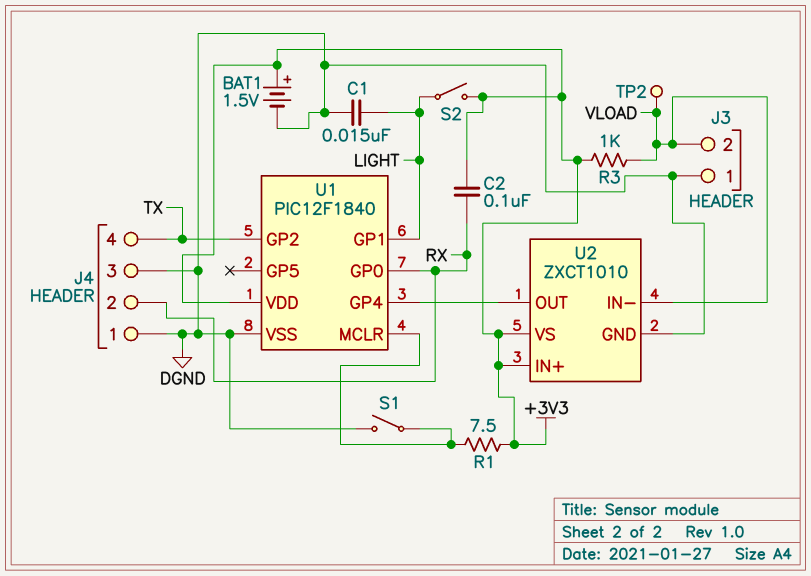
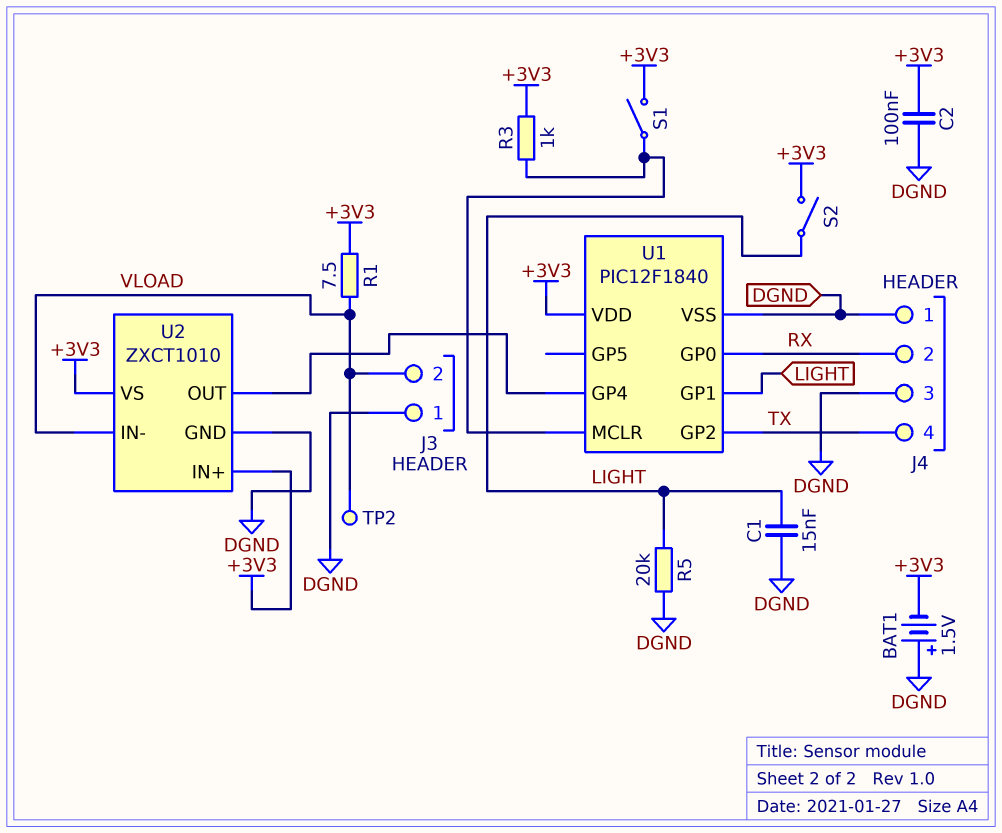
BAT1: 1.5V (plus +3V3, minus DGND) -> 1.5V (plus DGND, minus +3V3)
C2: 100nF (+3V3, RX) -> 100nF (+3V3, DGND)
R1: 7.5 (+3V3, U1/MCLR) -> 7.5 (+3V3, VLOAD)
R3: 1k (+3V3, VLOAD) -> 1k (+3V3, U1/MCLR)
R5: none -> 20k (DGND, LIGHT)
S1: switch (DGND, U1/MCLR) -> switch (+3V3, U1/MCLR)

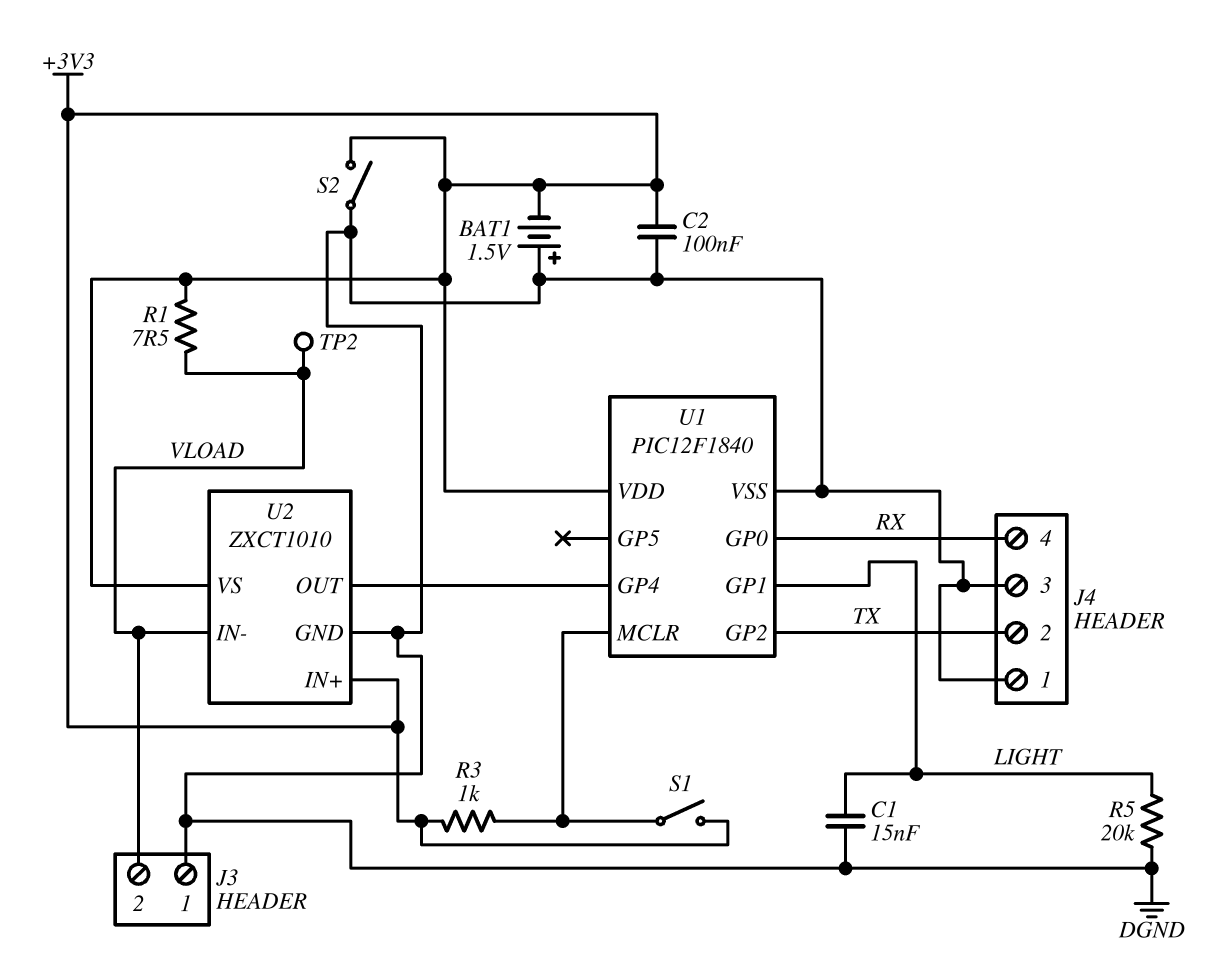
J4 pin 2: RX -> TX
J4 pin 4: TX -> RX
S2: switch (+3V3, LIGHT) -> switch (+3V3, DGND)

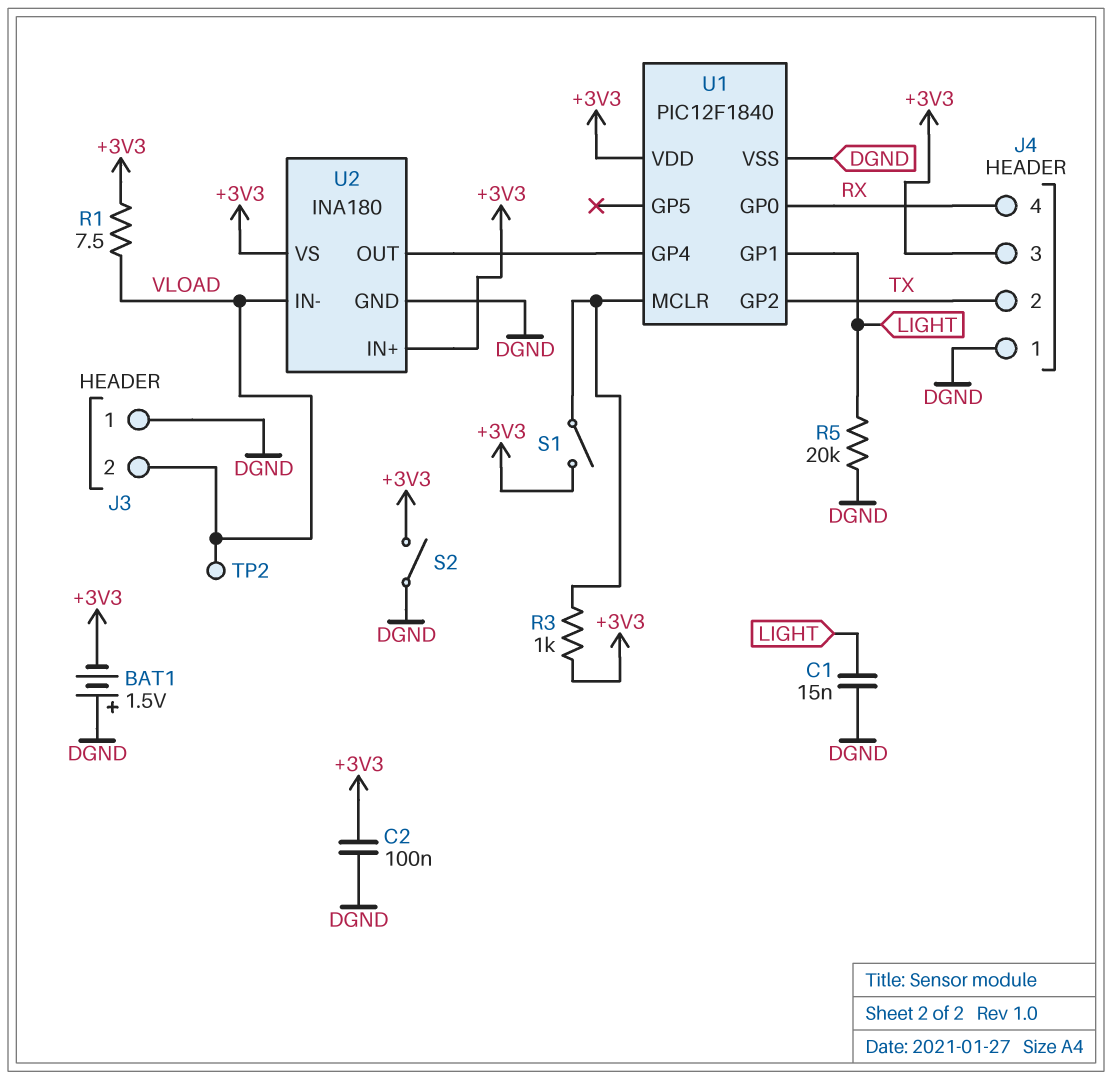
J4 pin 3: DGND -> +3V3
U2: ZXCT1010 -> INA180

